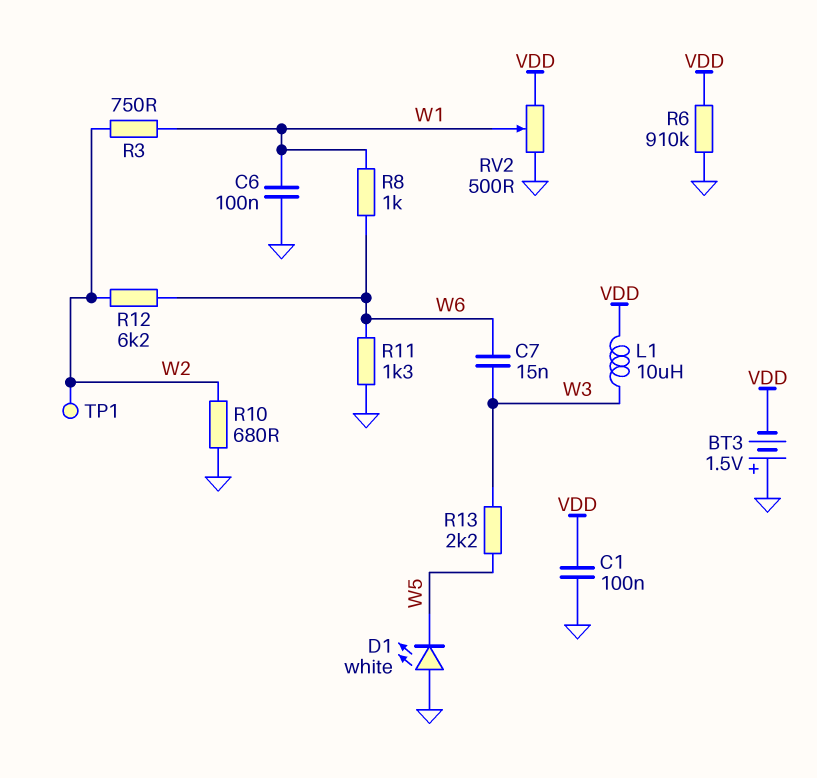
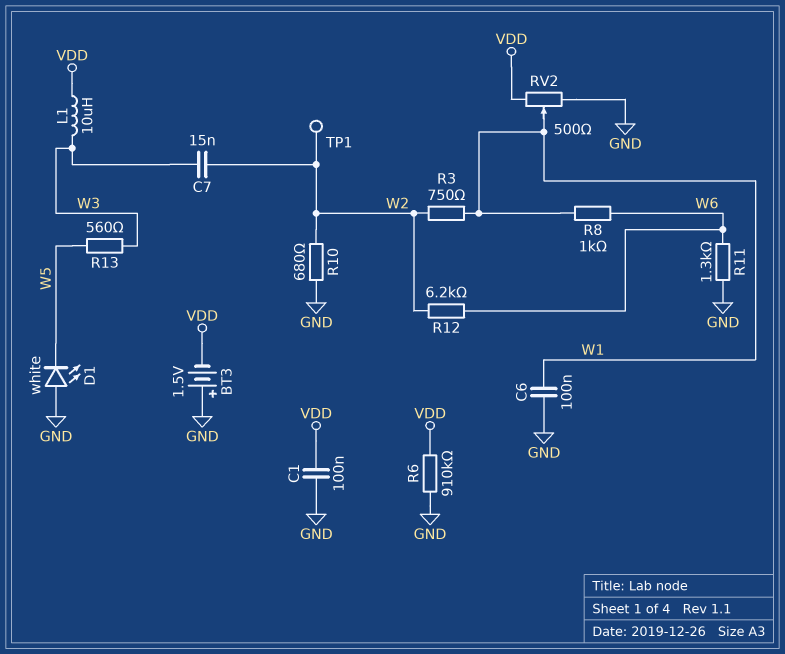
C7: 15nF (W3, W6) -> 15nF (W2, W3)
R13: 2.2k (W3, W5) -> 560 (W3, W5)

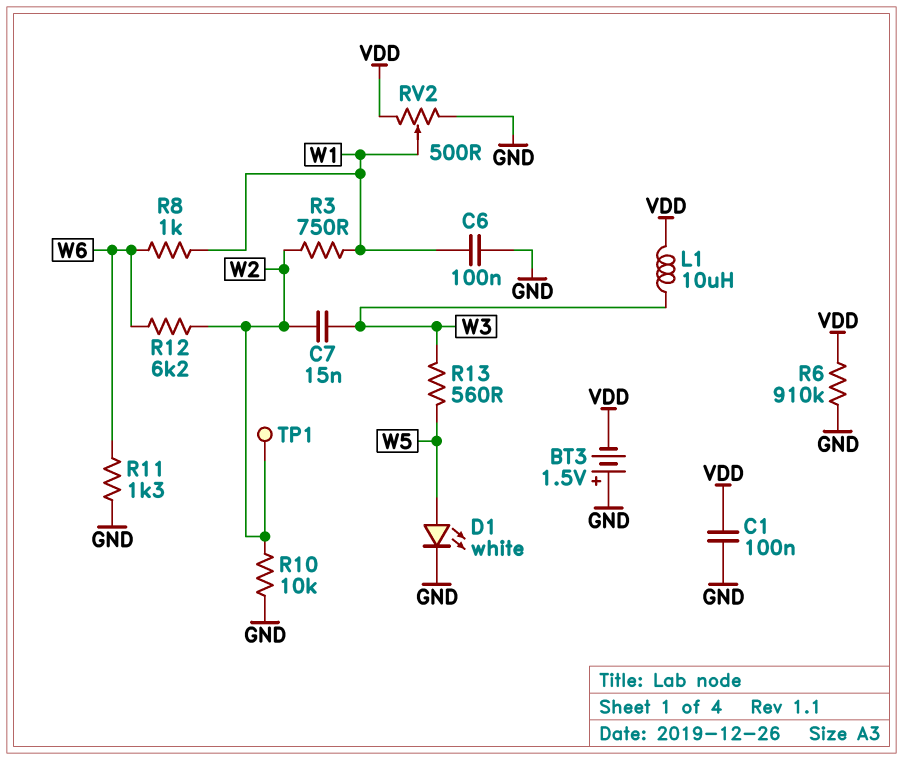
D1: LED white (A GND, K W5) -> LED white (A W5, K GND)
R10: 680 (GND, W2) -> 10k (GND, W2)

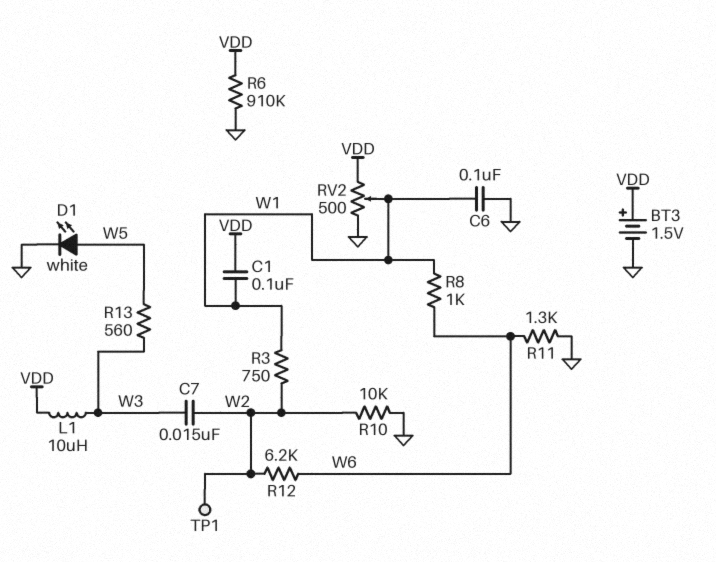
BT3: 1.5V (plus GND, minus VDD) -> 1.5V (plus VDD, minus GND)
C1: 100nF (GND, VDD) -> 100nF (VDD, W1)

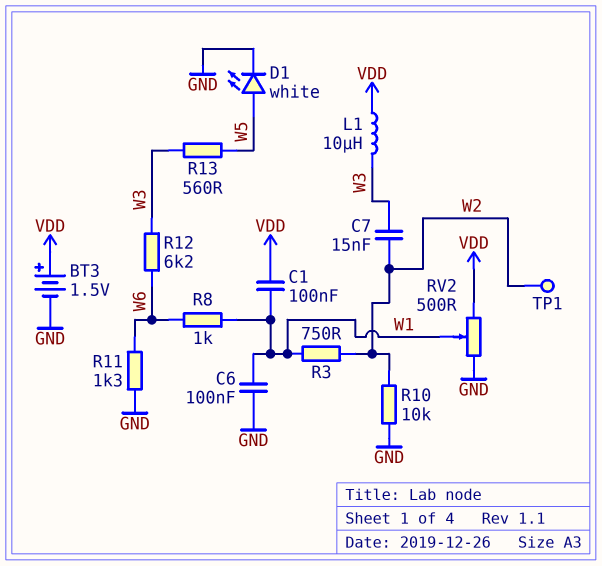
R6: 910k (GND, VDD) -> none
R12: 6.2k (W2, W6) -> 6.2k (W3, W6)

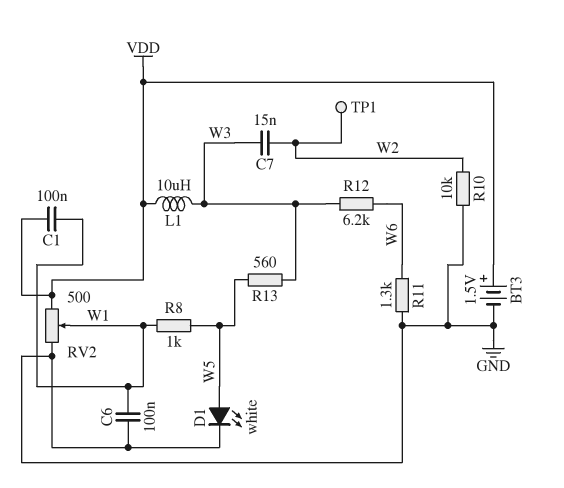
R3: 750 (W1, W2) -> none
R8: 1k (W1, W6) -> 1k (W1, W5)

